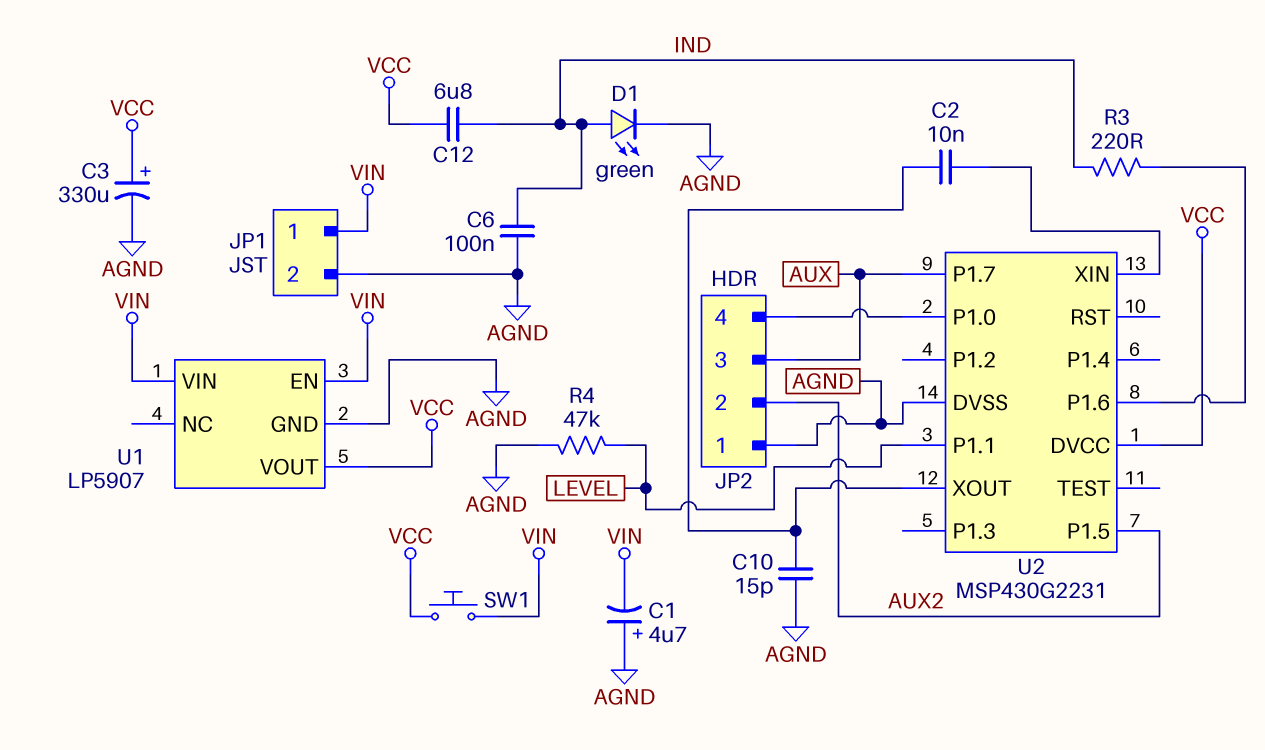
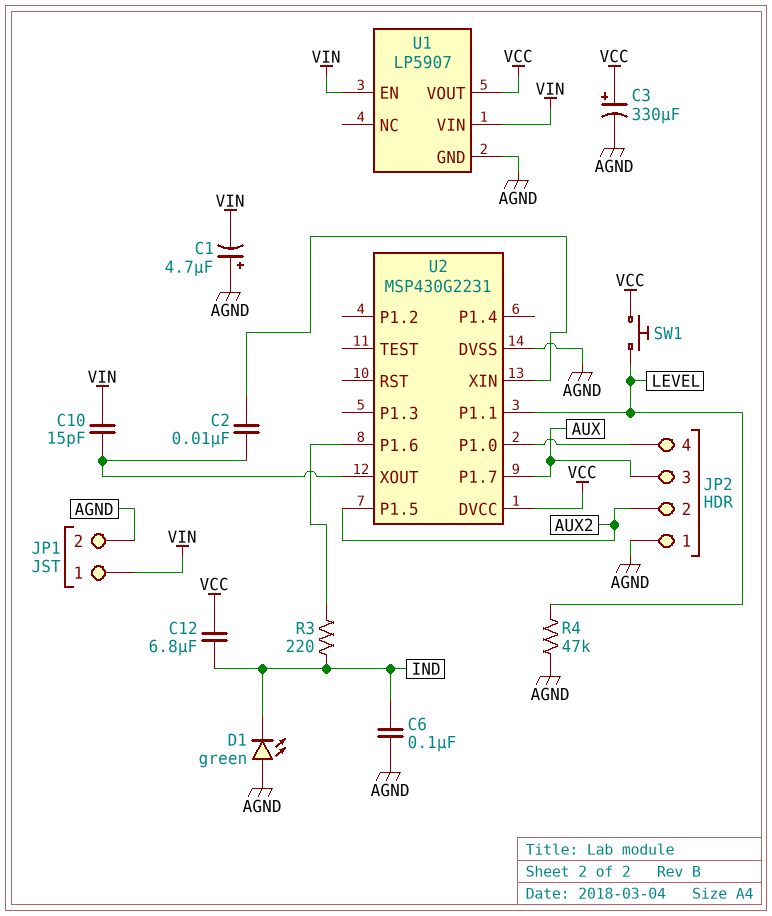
C10: 15pF (AGND, U2/XOUT) -> 15pF (U2/XOUT, VIN)
D1: LED green (A IND, K AGND) -> LED green (A AGND, K IND)
SW1: button (VCC, VIN) -> button (LEVEL, VCC)

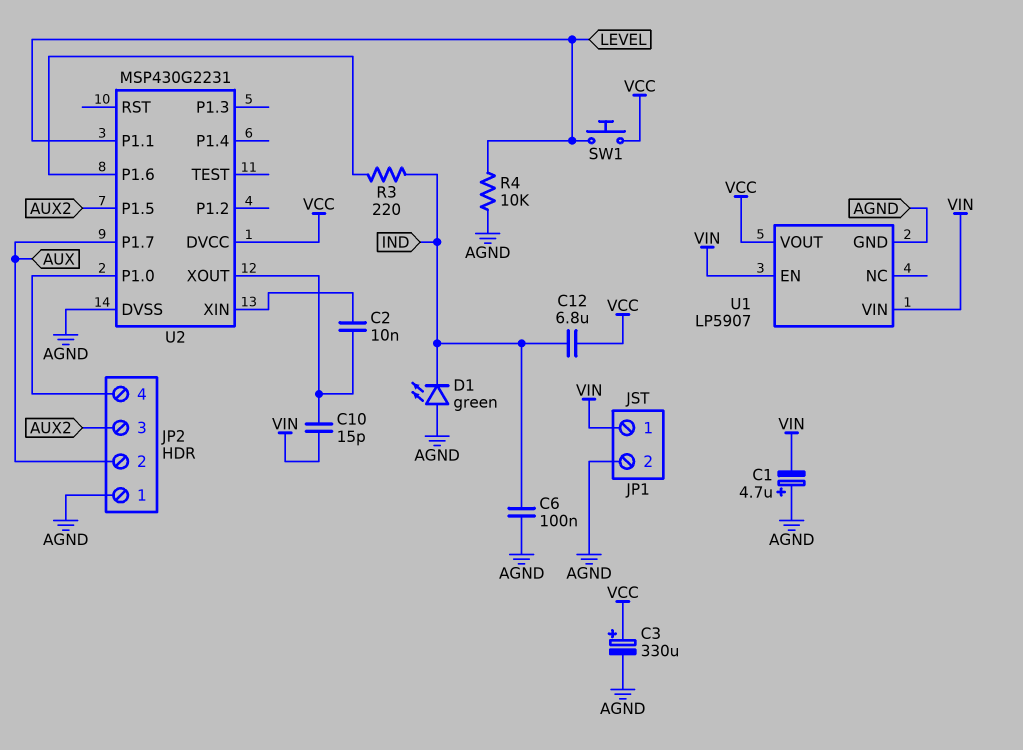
JP2 pin 2: AUX2 -> AUX
JP2 pin 3: AUX -> AUX2
R4: 47k (AGND, LEVEL) -> 10k (AGND, LEVEL)

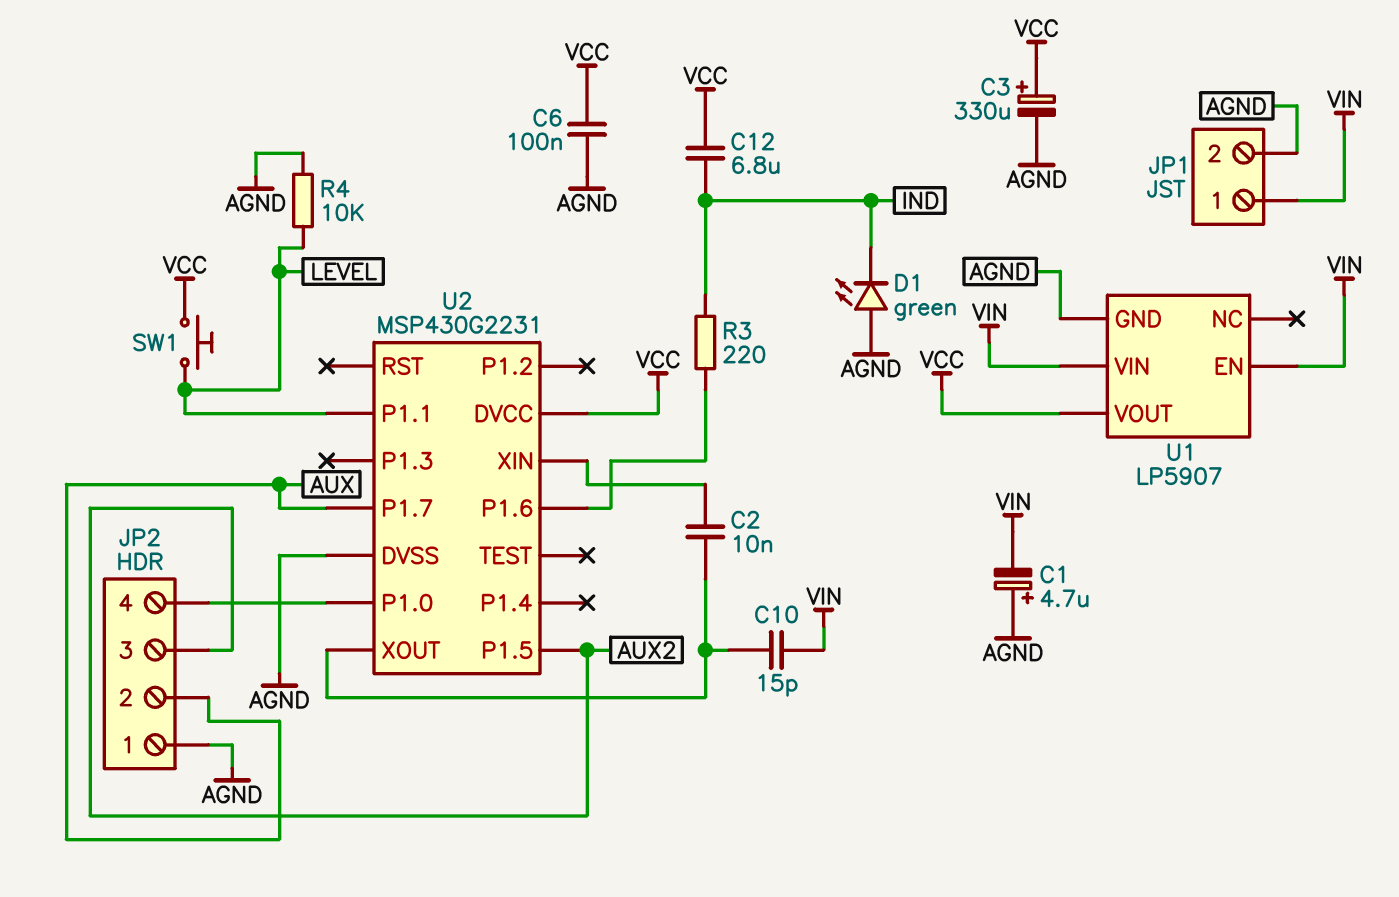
C6: 100nF (AGND, IND) -> 100nF (AGND, VCC)

